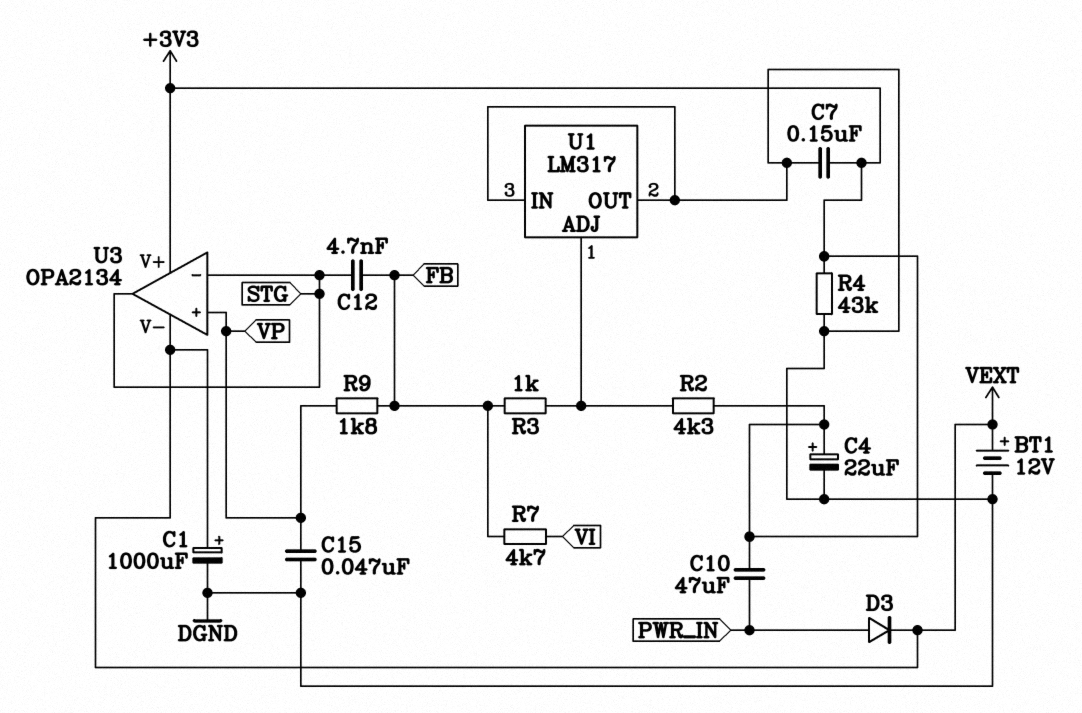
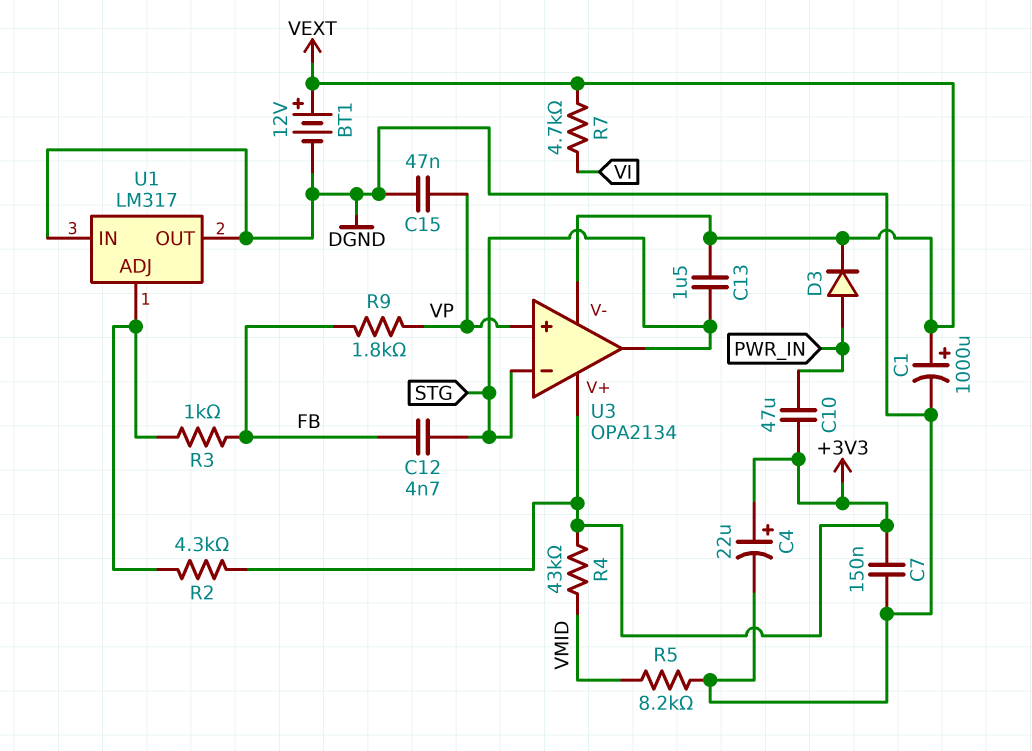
C13: none -> 1.5uF (STG, VEXT)
R4: 43k (+3V3, DGND) -> 43k (+3V3, VMID)
R5: none -> 8.2k (DGND, VMID)
R7: 4.7k (FB, VI) -> 4.7k (VEXT, VI)

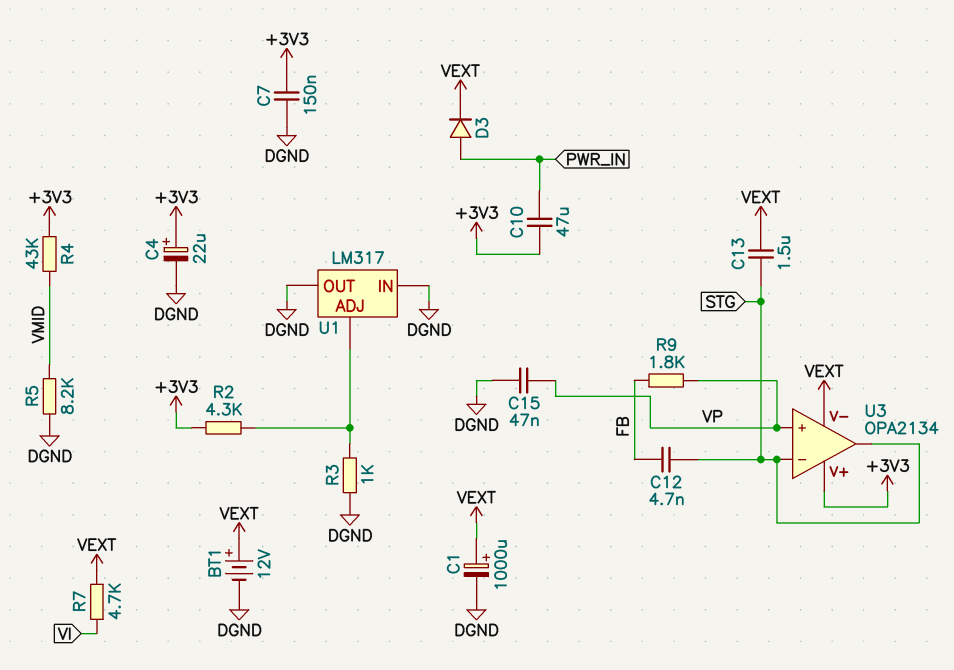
R3: 1k (FB, U1/ADJ) -> 1k (DGND, U1/ADJ)

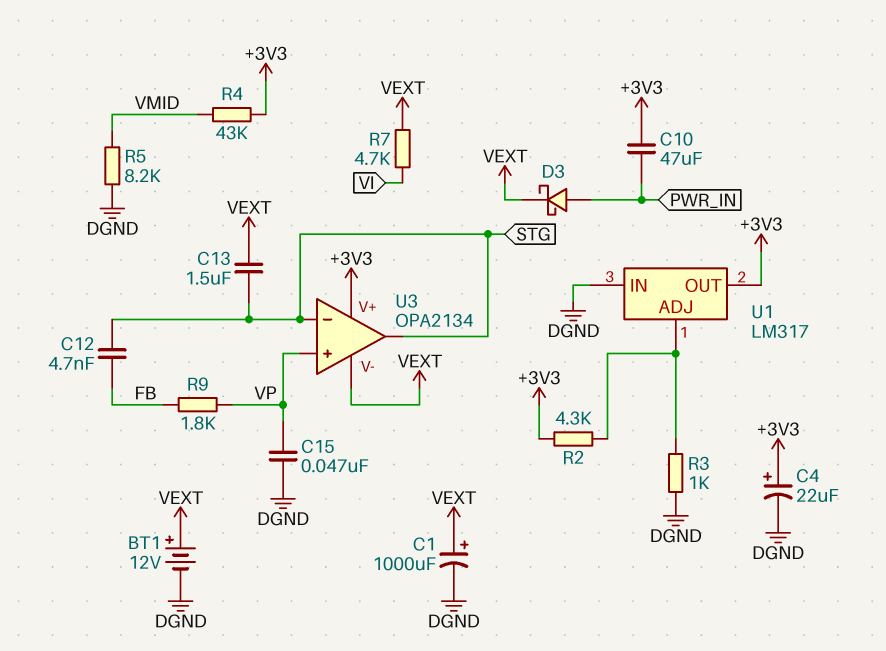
C7: 150nF (+3V3, DGND) -> none
D3: diode (A PWR_IN, K VEXT) -> schottky (A PWR_IN, K VEXT)
U1 pin OUT: DGND -> +3V3

